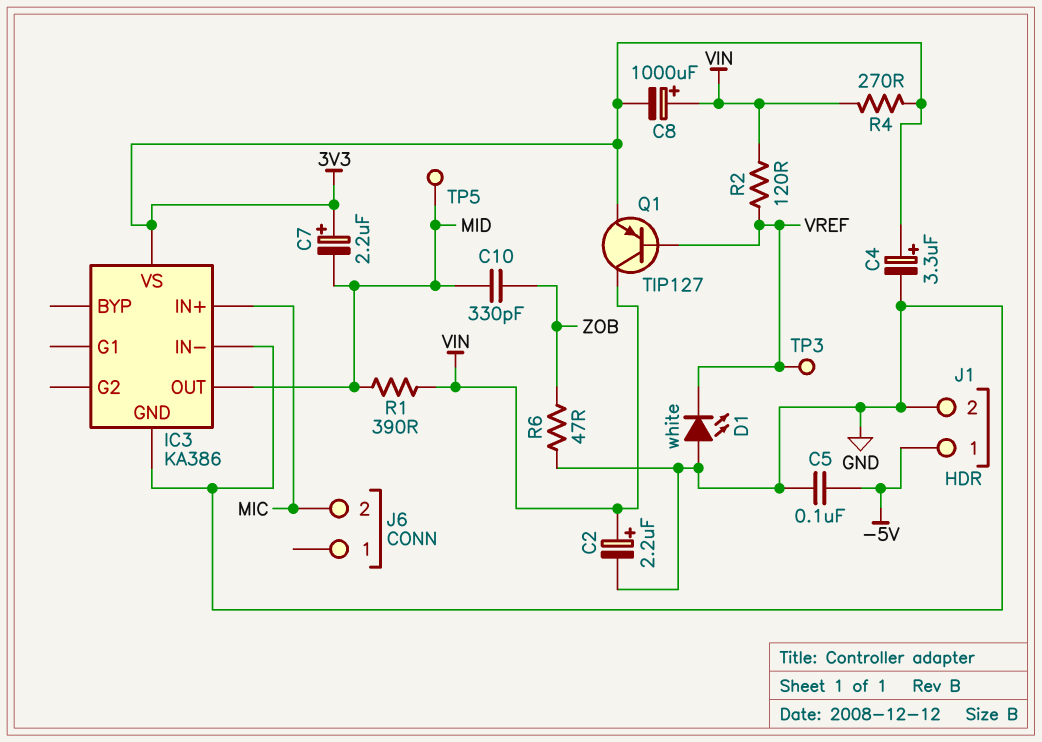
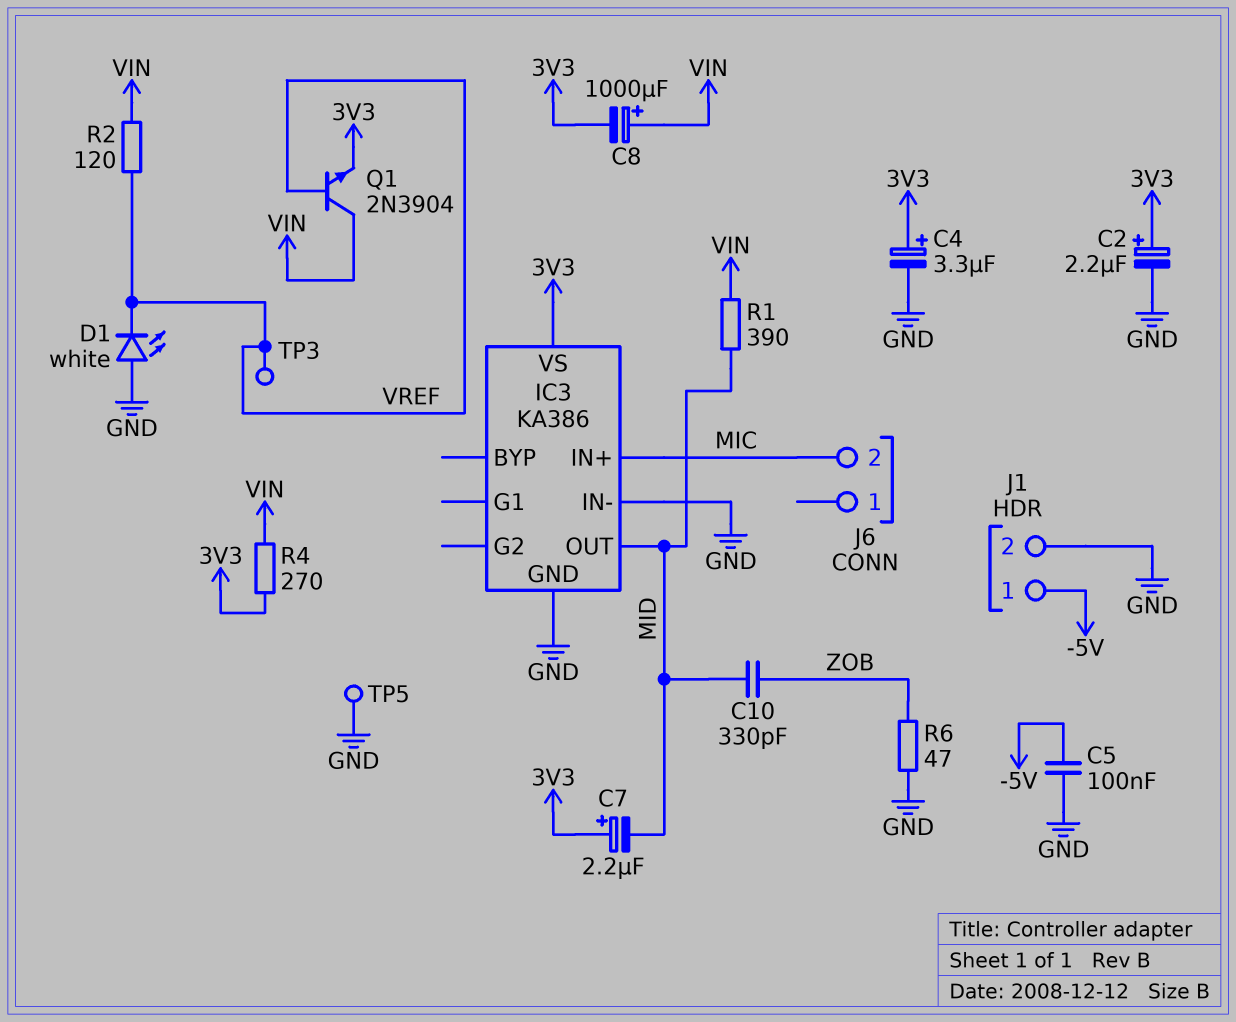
C2: 2.2uF (plus VIN, minus GND) -> 2.2uF (plus 3V3, minus GND)
Q1: PNP TIP127 (B VREF, C VIN, E 3V3) -> NPN 2N3904 (B VREF, C VIN, E 3V3)
TP5: test point (MID) -> test point (GND)

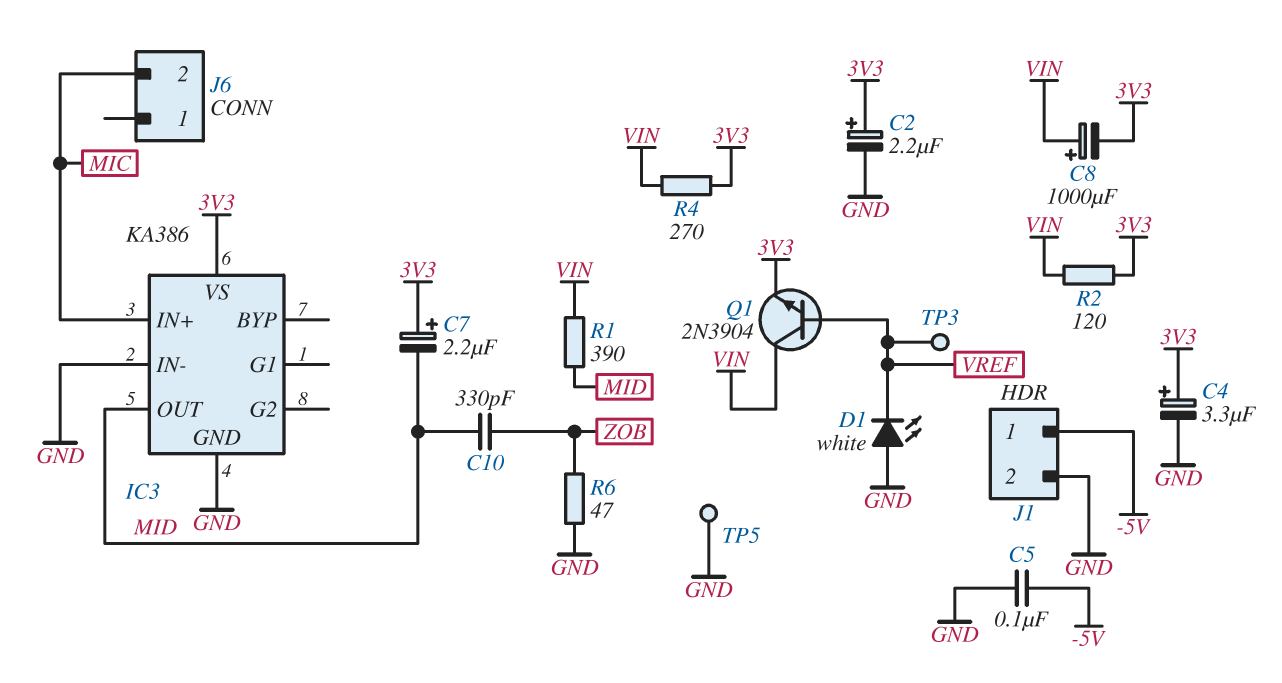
R2: 120 (VIN, VREF) -> 120 (3V3, VIN)

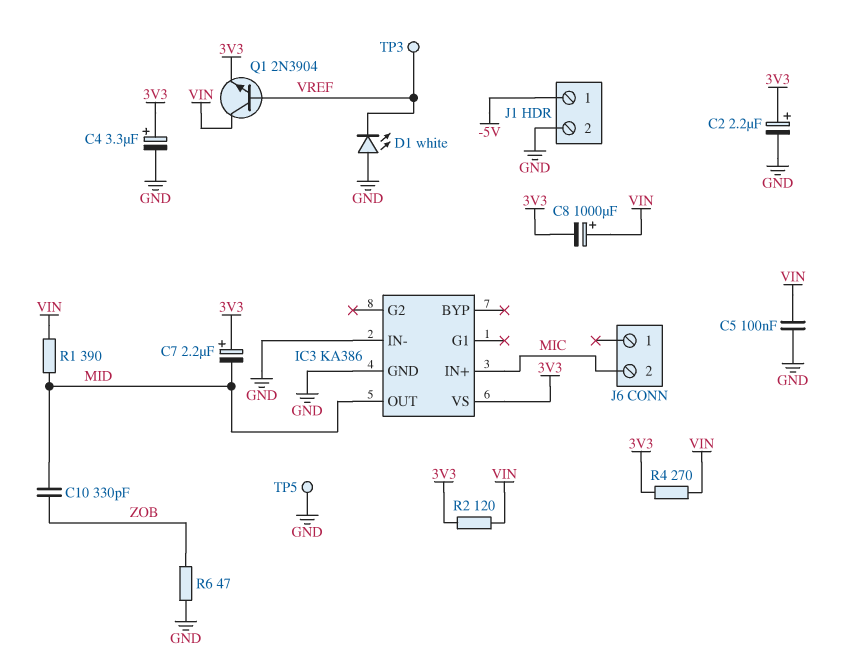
C5: 100nF (-5V, GND) -> 100nF (GND, VIN)

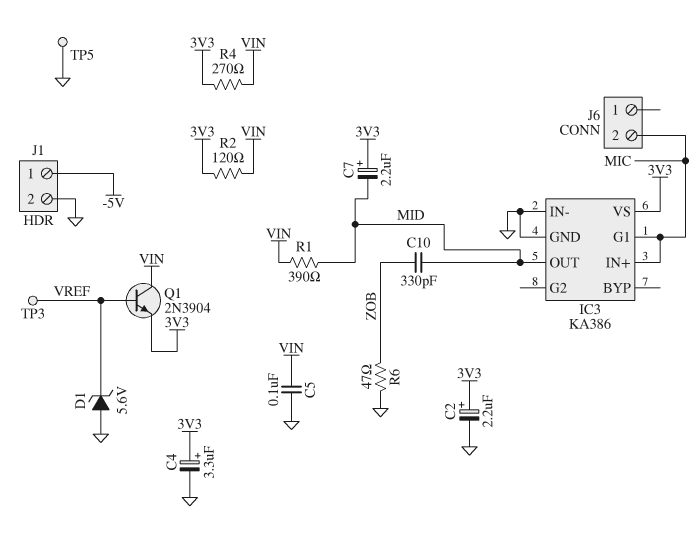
C8: 1000uF (plus VIN, minus 3V3) -> none
D1: LED white (A GND, K VREF) -> zener 5.6V (A GND, K VREF)
IC3 pin G1: none -> MIC

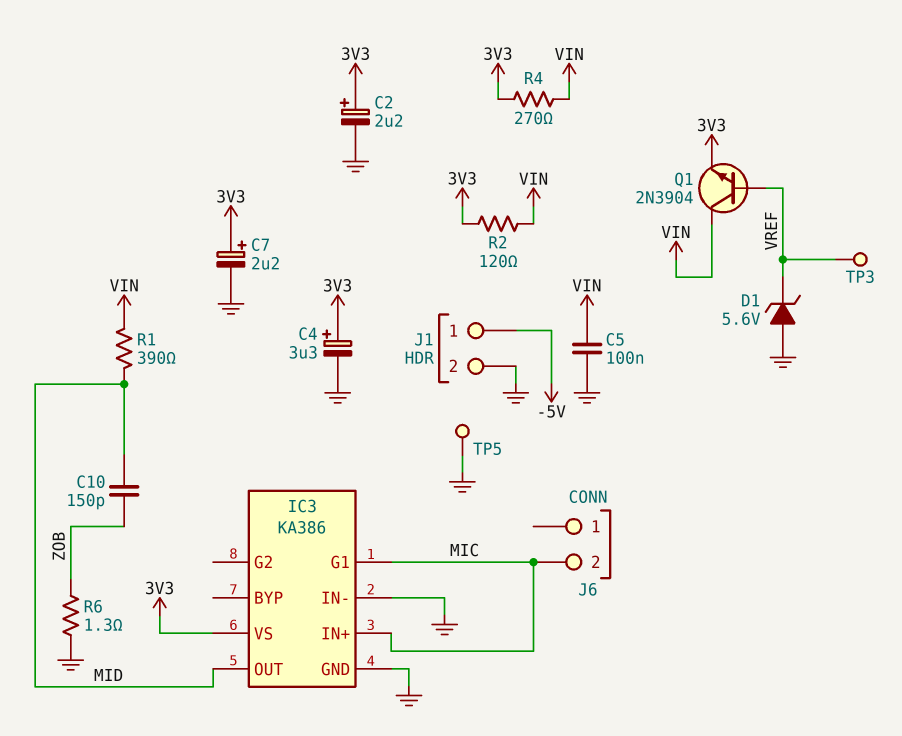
C7: 2.2uF (plus 3V3, minus MID) -> 2.2uF (plus 3V3, minus GND)
C10: 330pF (MID, ZOB) -> 150pF (MID, ZOB)
R6: 47 (GND, ZOB) -> 1.3 (GND, ZOB)

